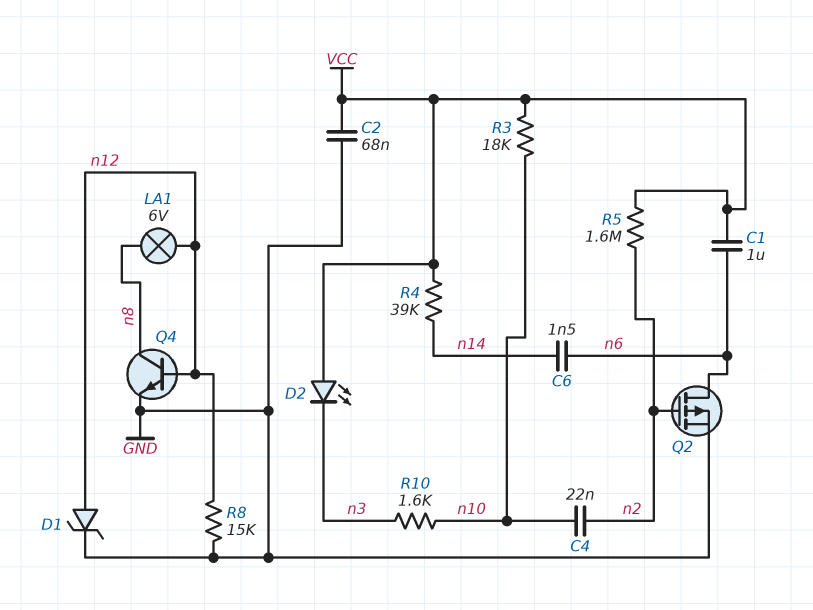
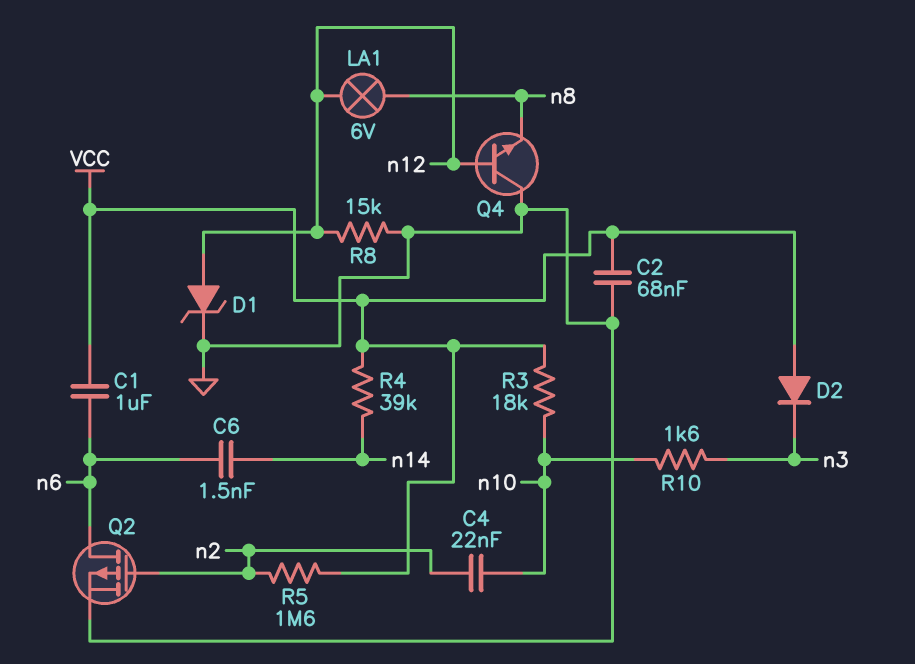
D2: LED (A VCC, K n3) -> diode (A VCC, K n3)
Q4: NPN (B n12, C n8, E GND) -> NPN (B n12, C GND, E n8)

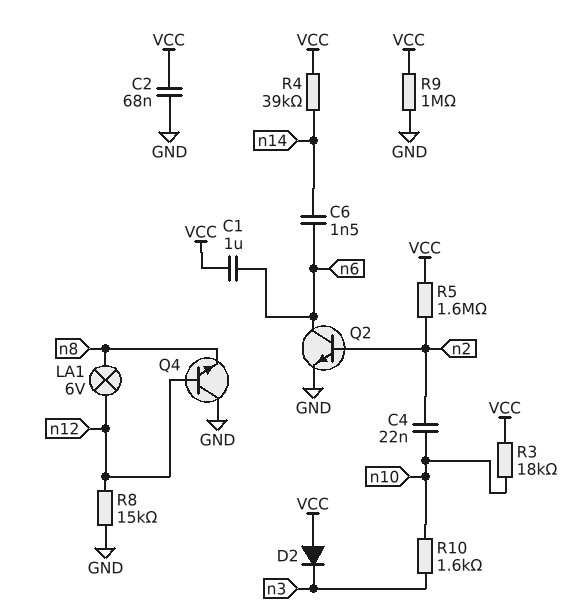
D1: zener (A n12, K GND) -> none
Q2: PMOS (G n2, D n6, S GND) -> NPN (B n2, C n6, E GND)
R9: none -> 1M (GND, VCC)

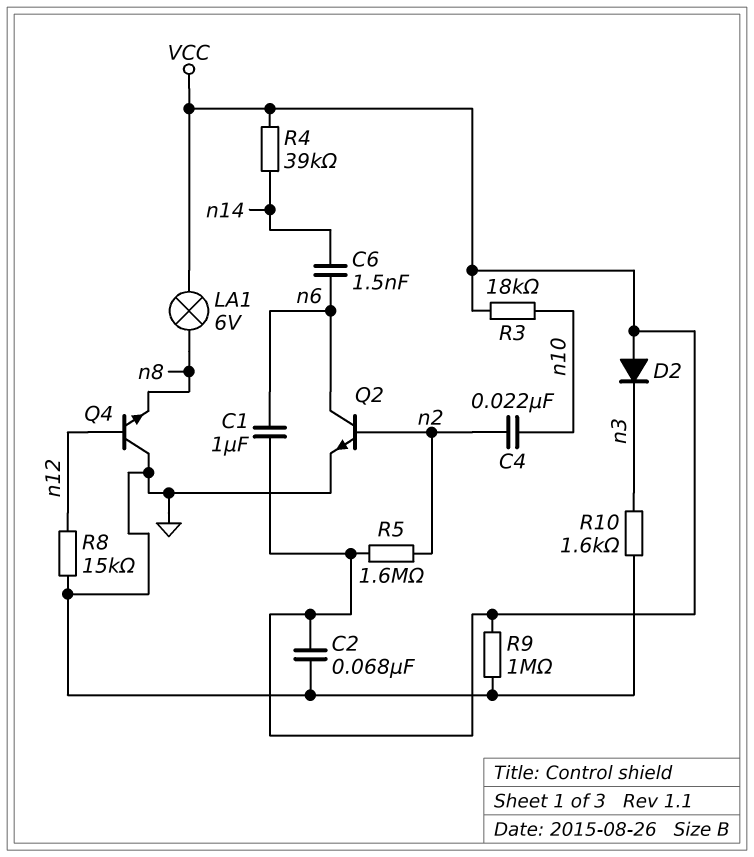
LA1: lamp 6V (n8, n12) -> lamp 6V (VCC, n8)
R10: 1.6k (n3, n10) -> 1.6k (GND, n3)

